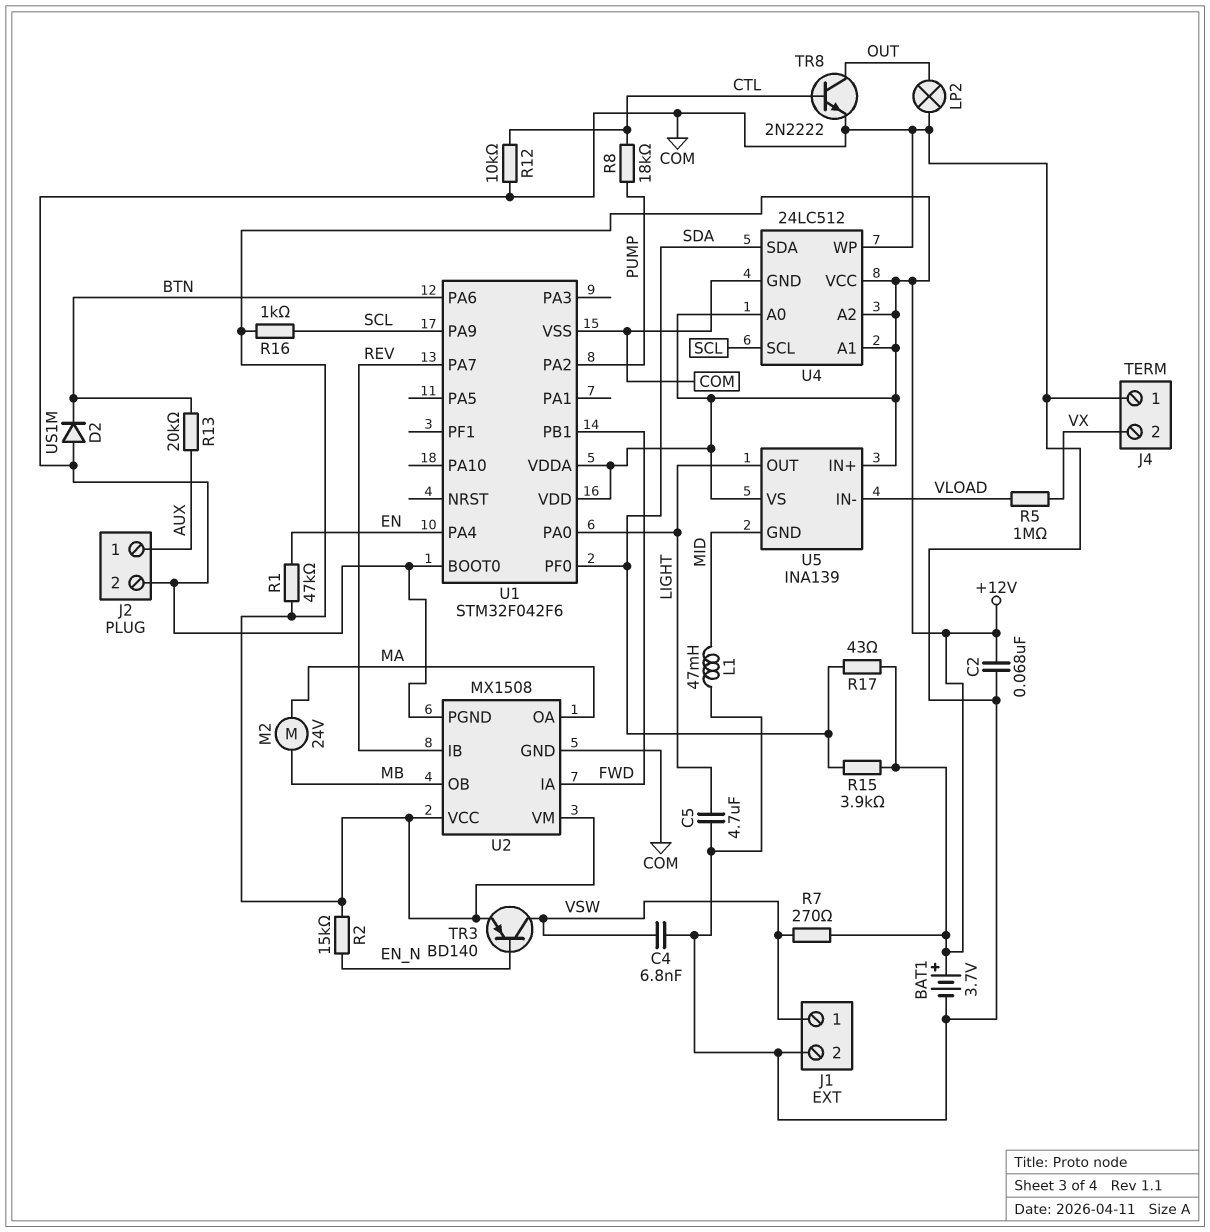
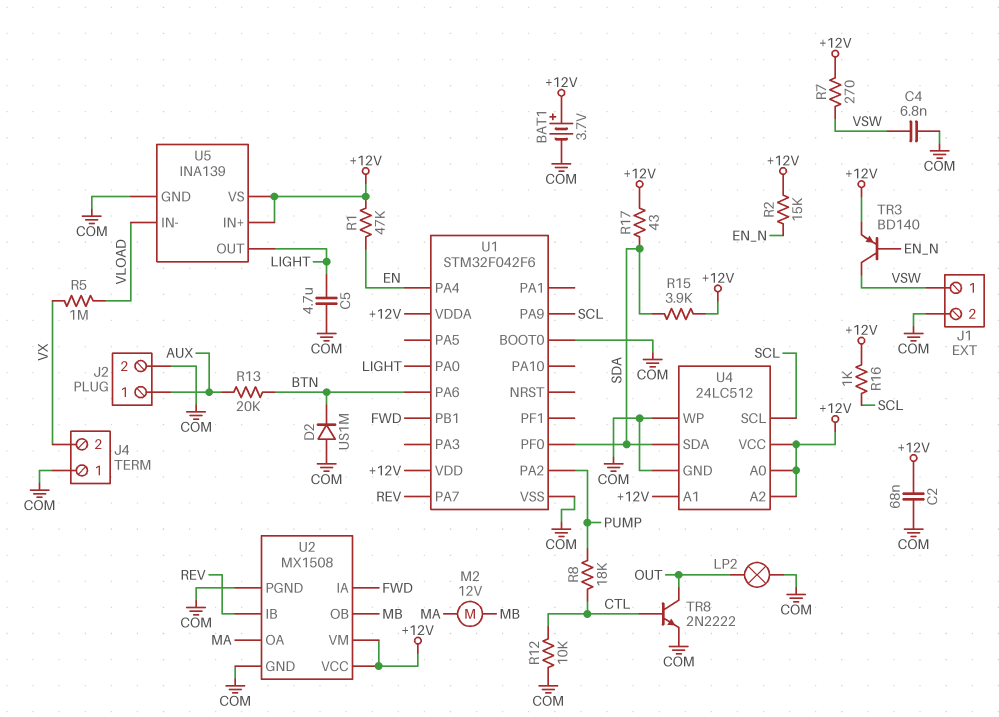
L1: 47mH (COM, MID) -> none
M2: motor 24V (MA, MB) -> motor 12V (MA, MB)
U5 pin GND: MID -> COM

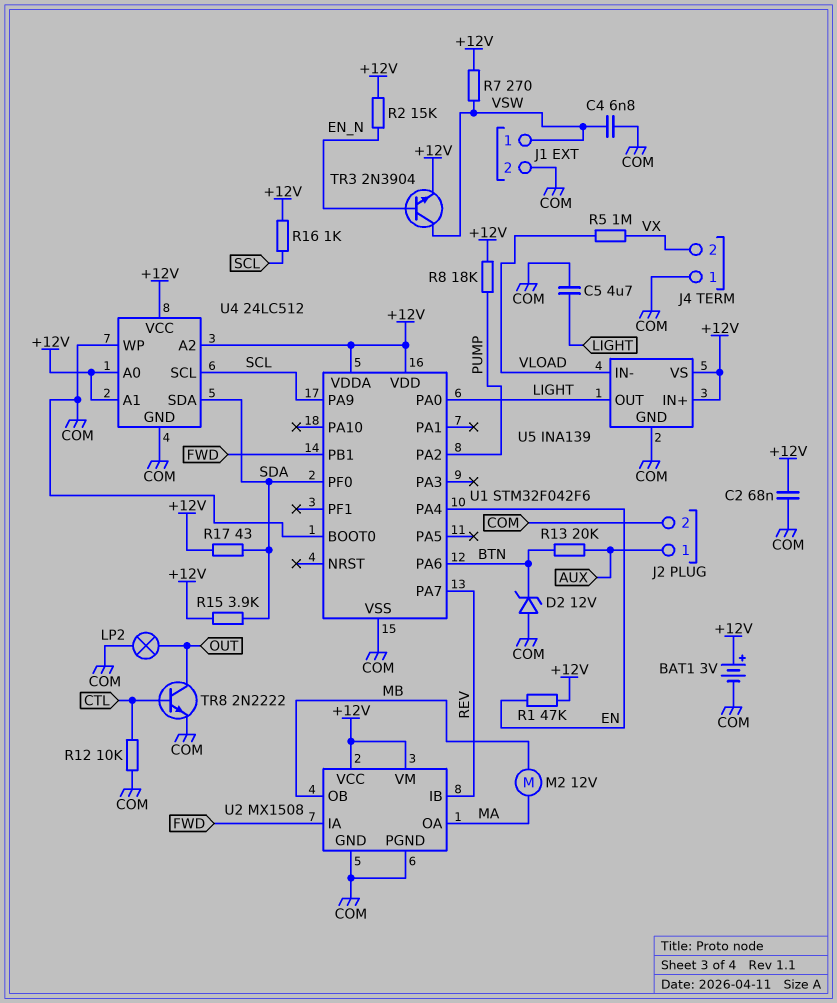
BAT1: 3.7V (plus +12V, minus COM) -> 3V (plus +12V, minus COM)
D2: diode US1M (A COM, K BTN) -> zener 12V (A COM, K BTN)
R8: 18k (CTL, PUMP) -> 18k (+12V, PUMP)
TR3: PNP BD140 (B EN_N, C VSW, E +12V) -> NPN 2N3904 (B EN_N, C VSW, E +12V)

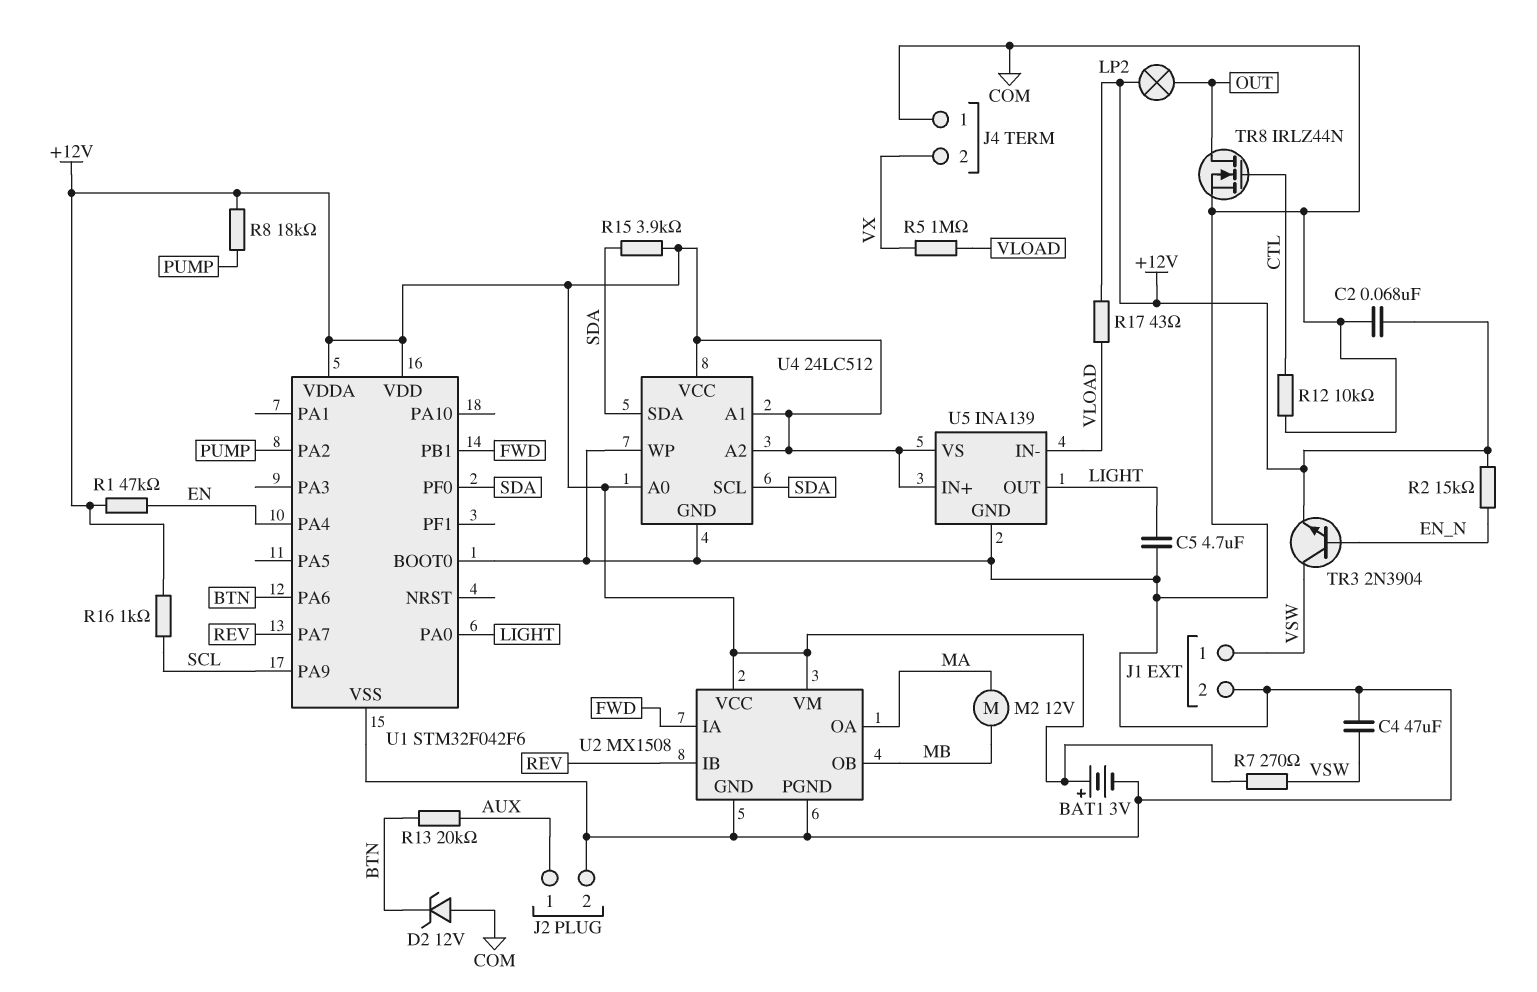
C4: 6.8nF (COM, VSW) -> 47uF (COM, VSW)
LP2: lamp (COM, OUT) -> lamp (+12V, OUT)
R17: 43 (+12V, SDA) -> 43 (+12V, VLOAD)
TR8: NPN 2N2222 (B CTL, C OUT, E COM) -> NMOS IRLZ44N (G CTL, D OUT, S COM)
U4 pin SCL: SCL -> SDA

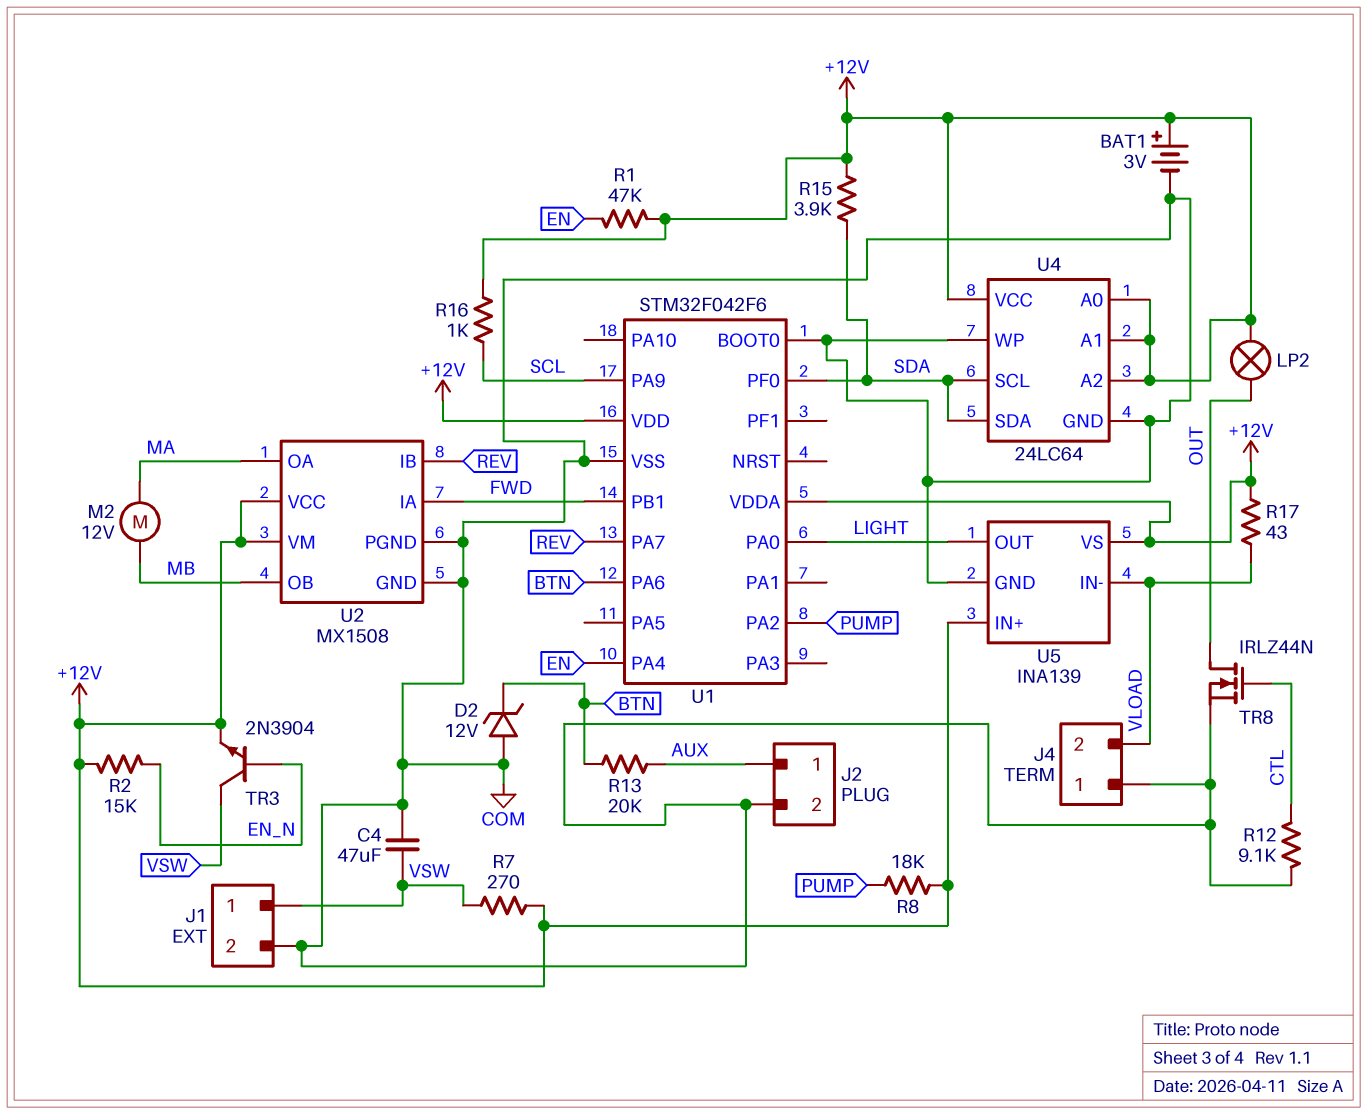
C2: 68nF (+12V, COM) -> none
C5: 4.7uF (COM, LIGHT) -> none
J4 pin 2: VX -> VLOAD
R5: 1M (VLOAD, VX) -> none
R12: 10k (COM, CTL) -> 9.1k (COM, CTL)
U4: 24LC512 -> 24LC64

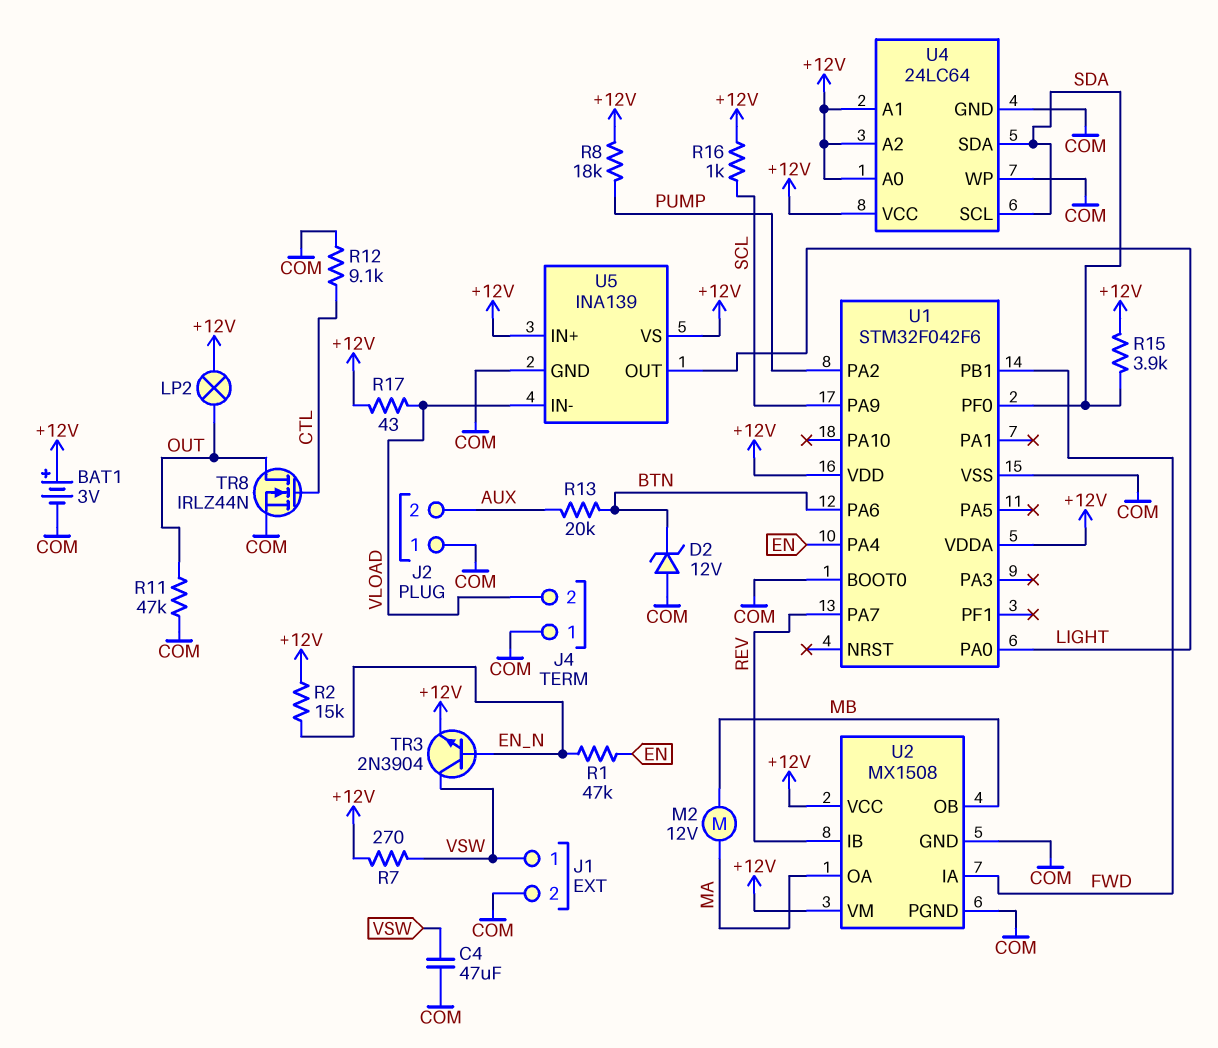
J2 pin 1: AUX -> COM
J2 pin 2: COM -> AUX
R1: 47k (+12V, EN) -> 47k (EN, EN_N)
R11: none -> 47k (COM, OUT)

